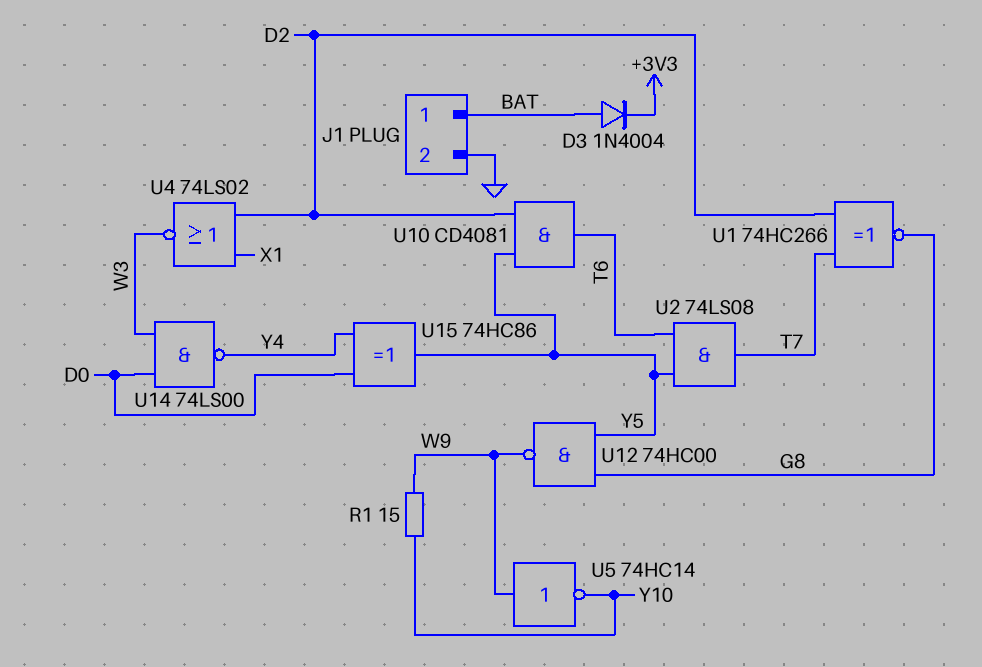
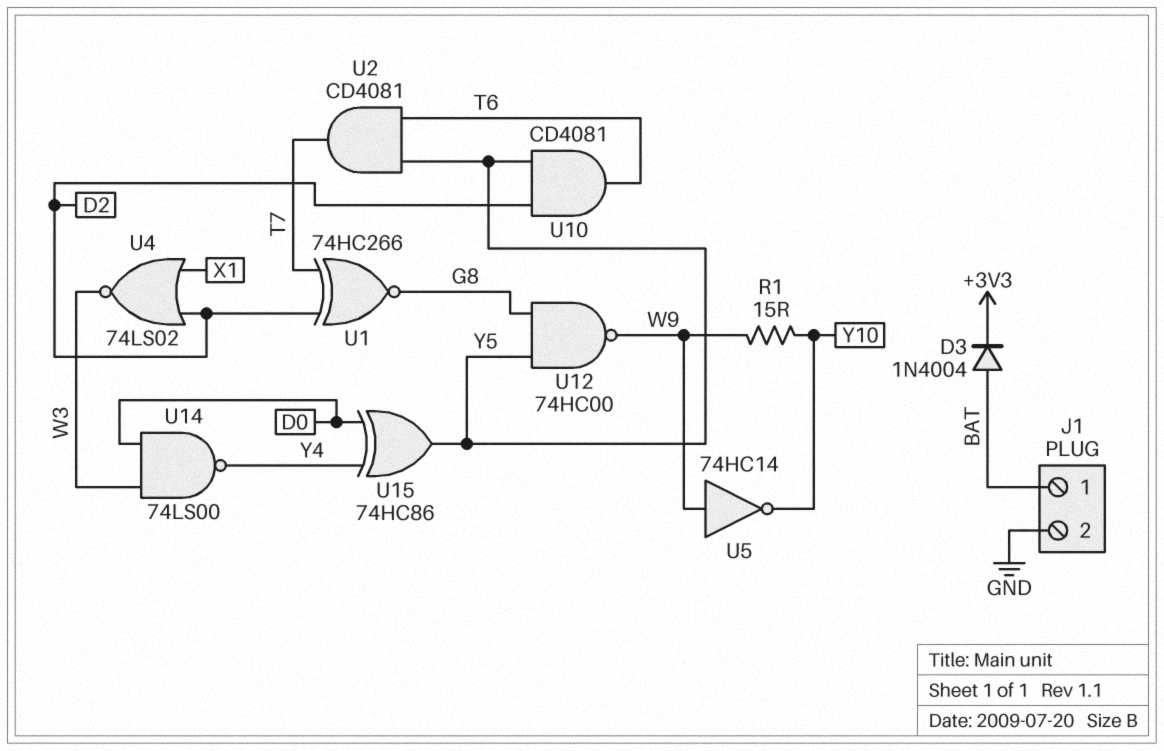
U2: AND 74LS08 (in T6, in Y5, out T7) -> AND CD4081 (in T6, in Y5, out T7)

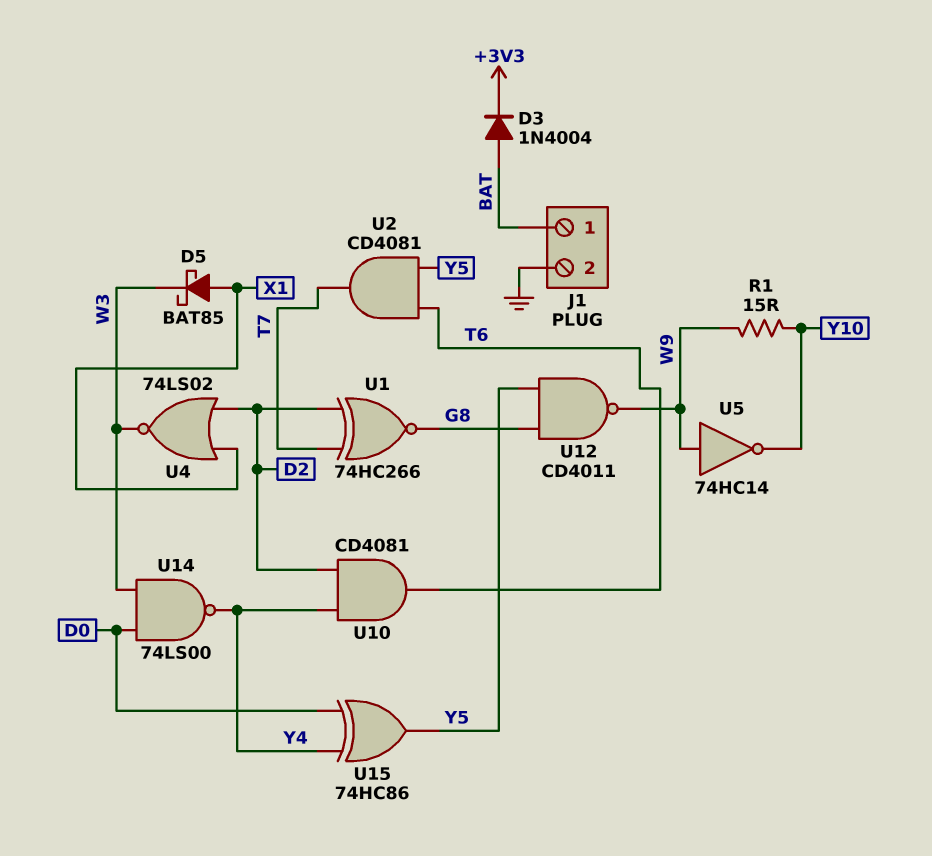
D5: none -> schottky BAT85 (A X1, K W3)
U10: AND CD4081 (in D2, in Y5, out T6) -> AND CD4081 (in D2, in Y4, out T6)
U12: NAND 74HC00 (in G8, in Y5, out W9) -> NAND CD4011 (in G8, in Y5, out W9)

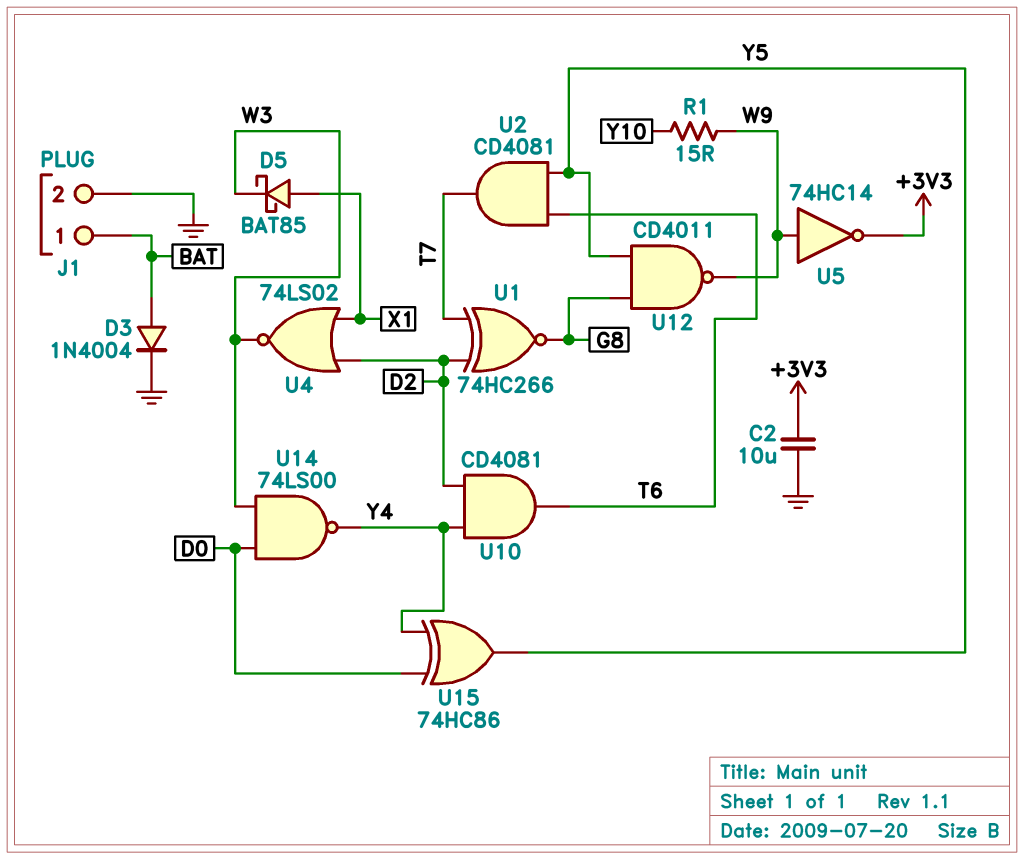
C2: none -> 10uF (+3V3, GND)
D3: diode 1N4004 (A BAT, K +3V3) -> diode 1N4004 (A BAT, K GND)
U5: NOT 74HC14 (in W9, out Y10) -> NOT 74HC14 (in W9, out +3V3)

